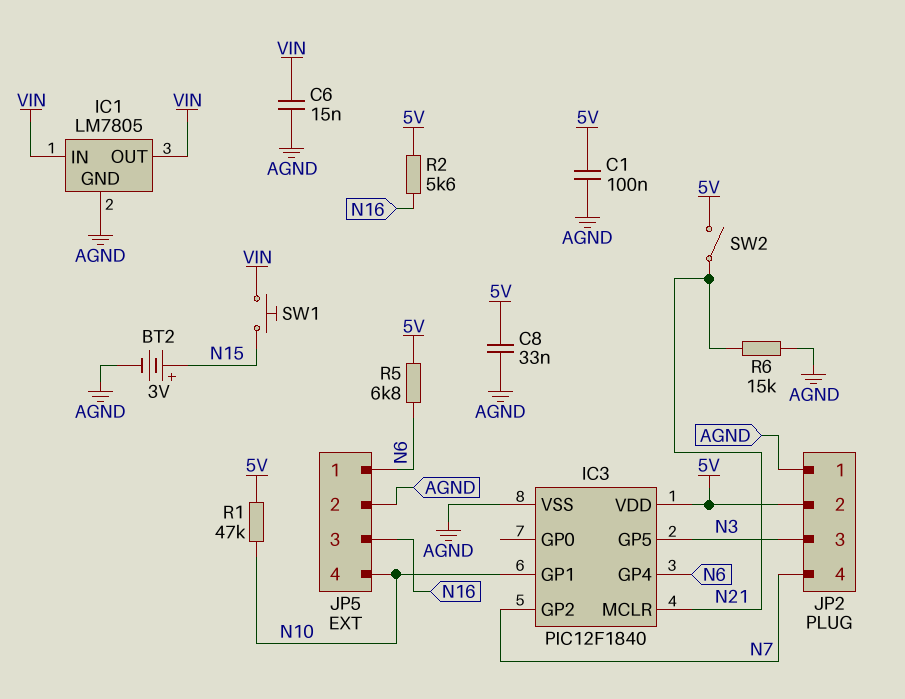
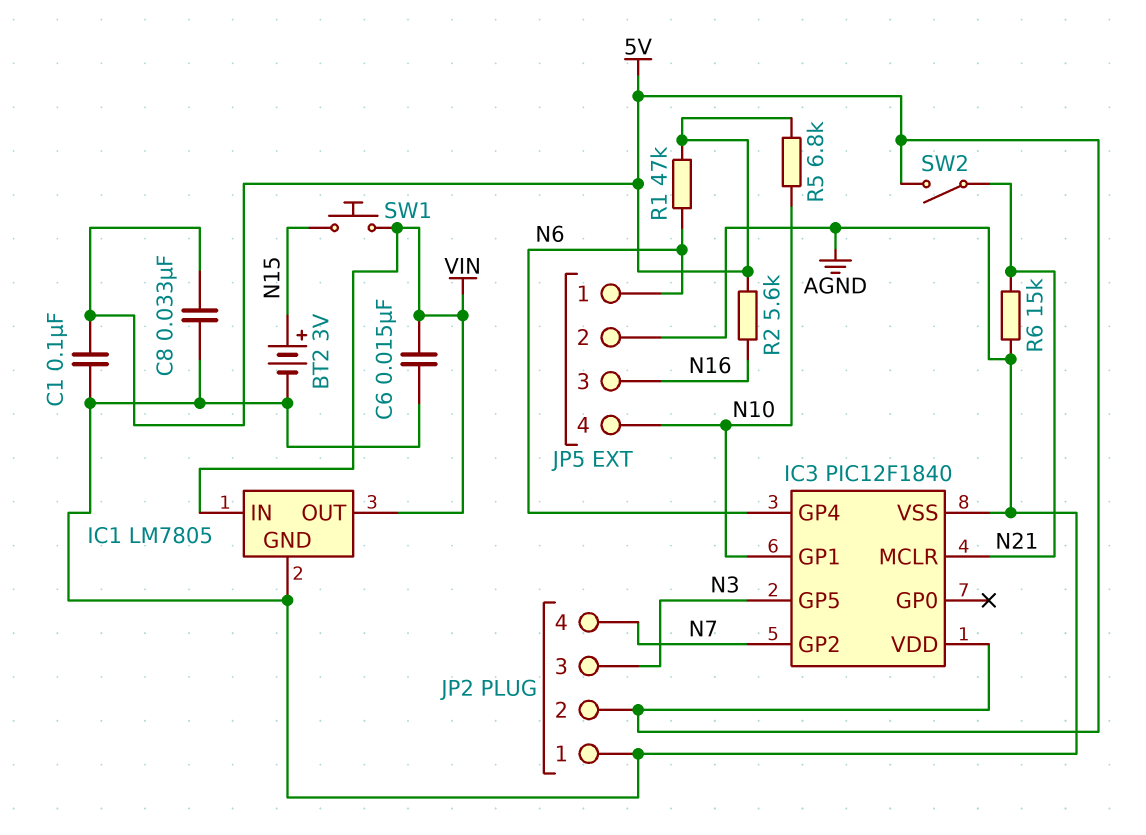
R1: 47k (5V, N10) -> 47k (5V, N6)
R5: 6.8k (5V, N6) -> 6.8k (5V, N10)

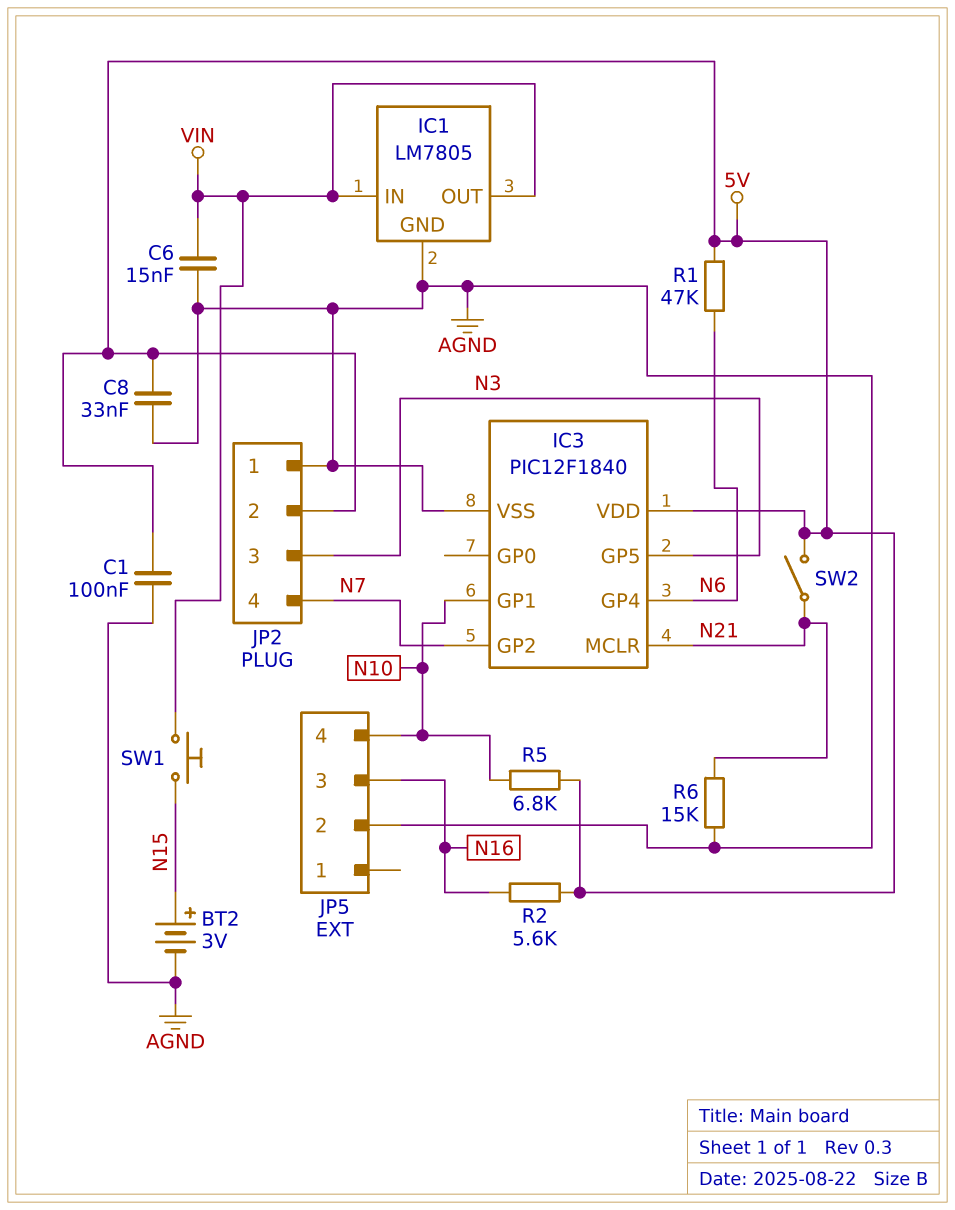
JP5 pin 1: N6 -> none

